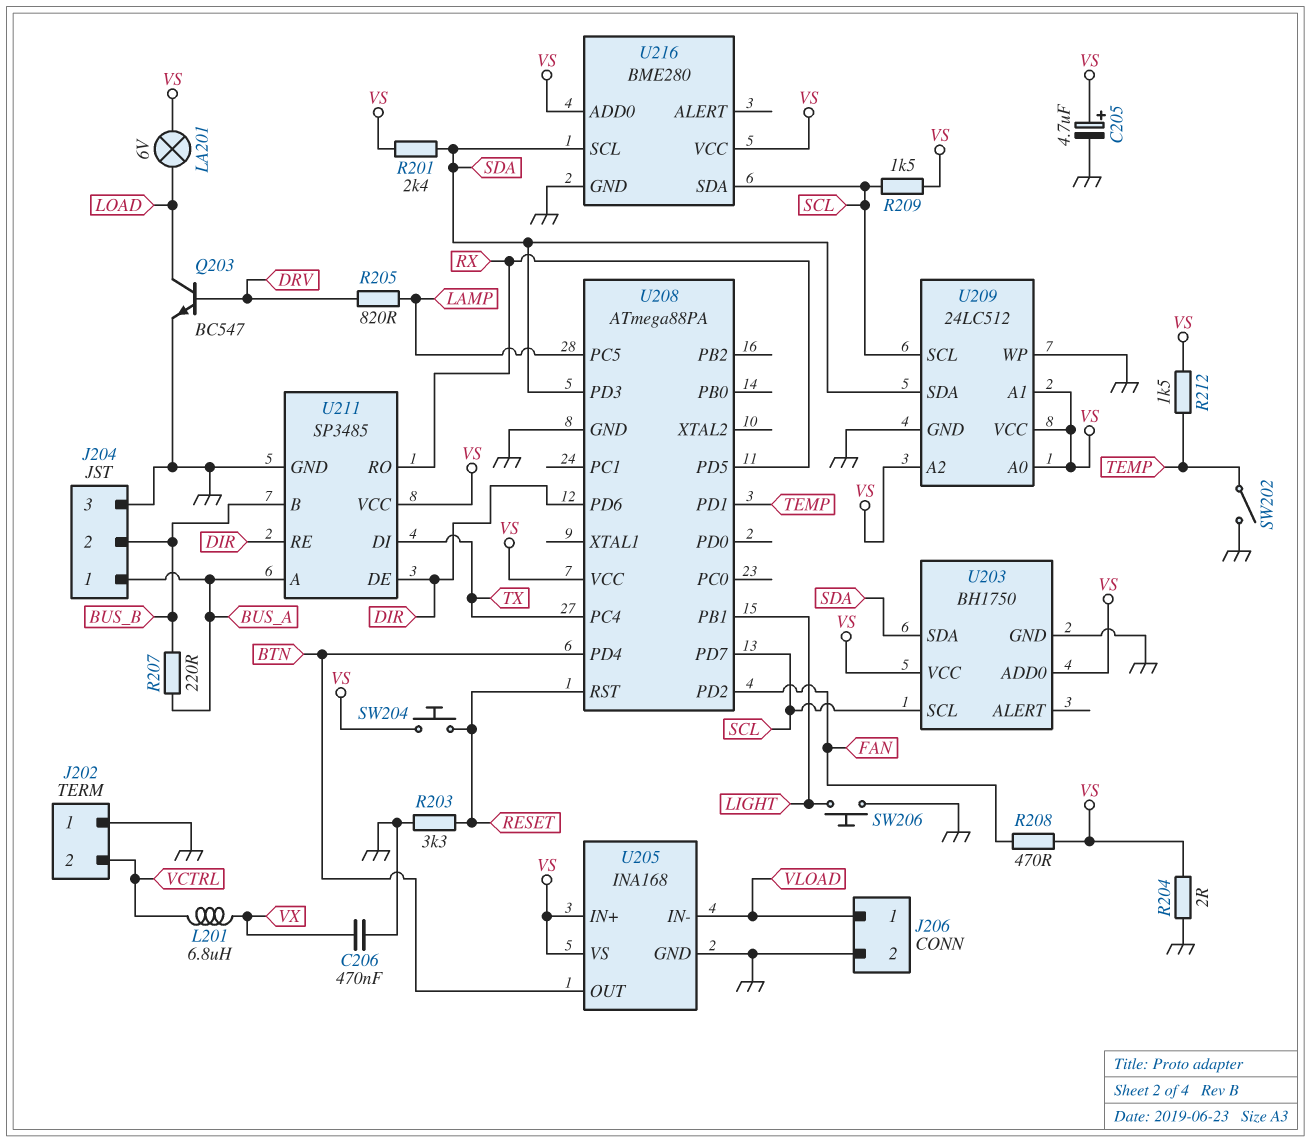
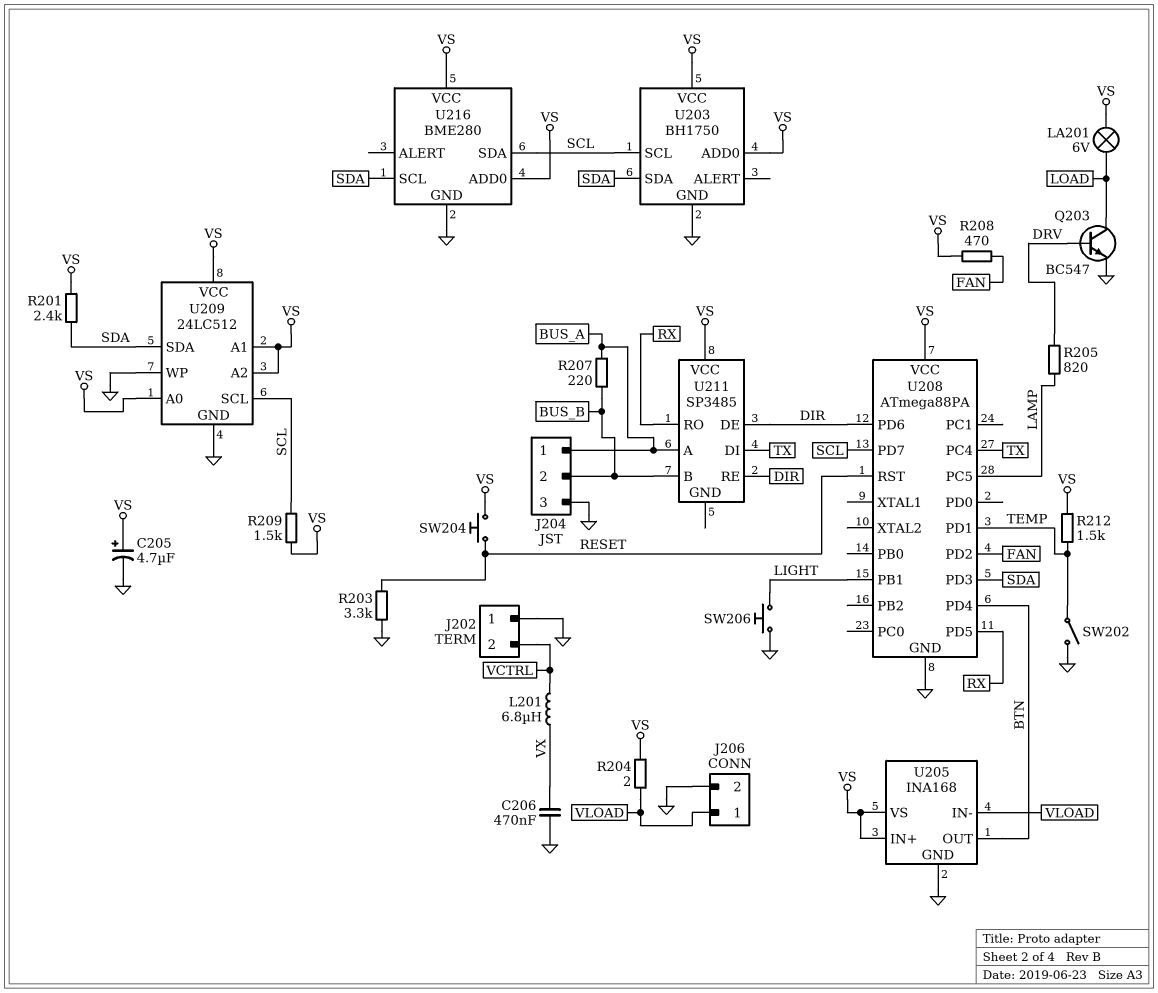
R204: 2 (GND, VS) -> 2 (VLOAD, VS)
U211 pin GND: GND -> none

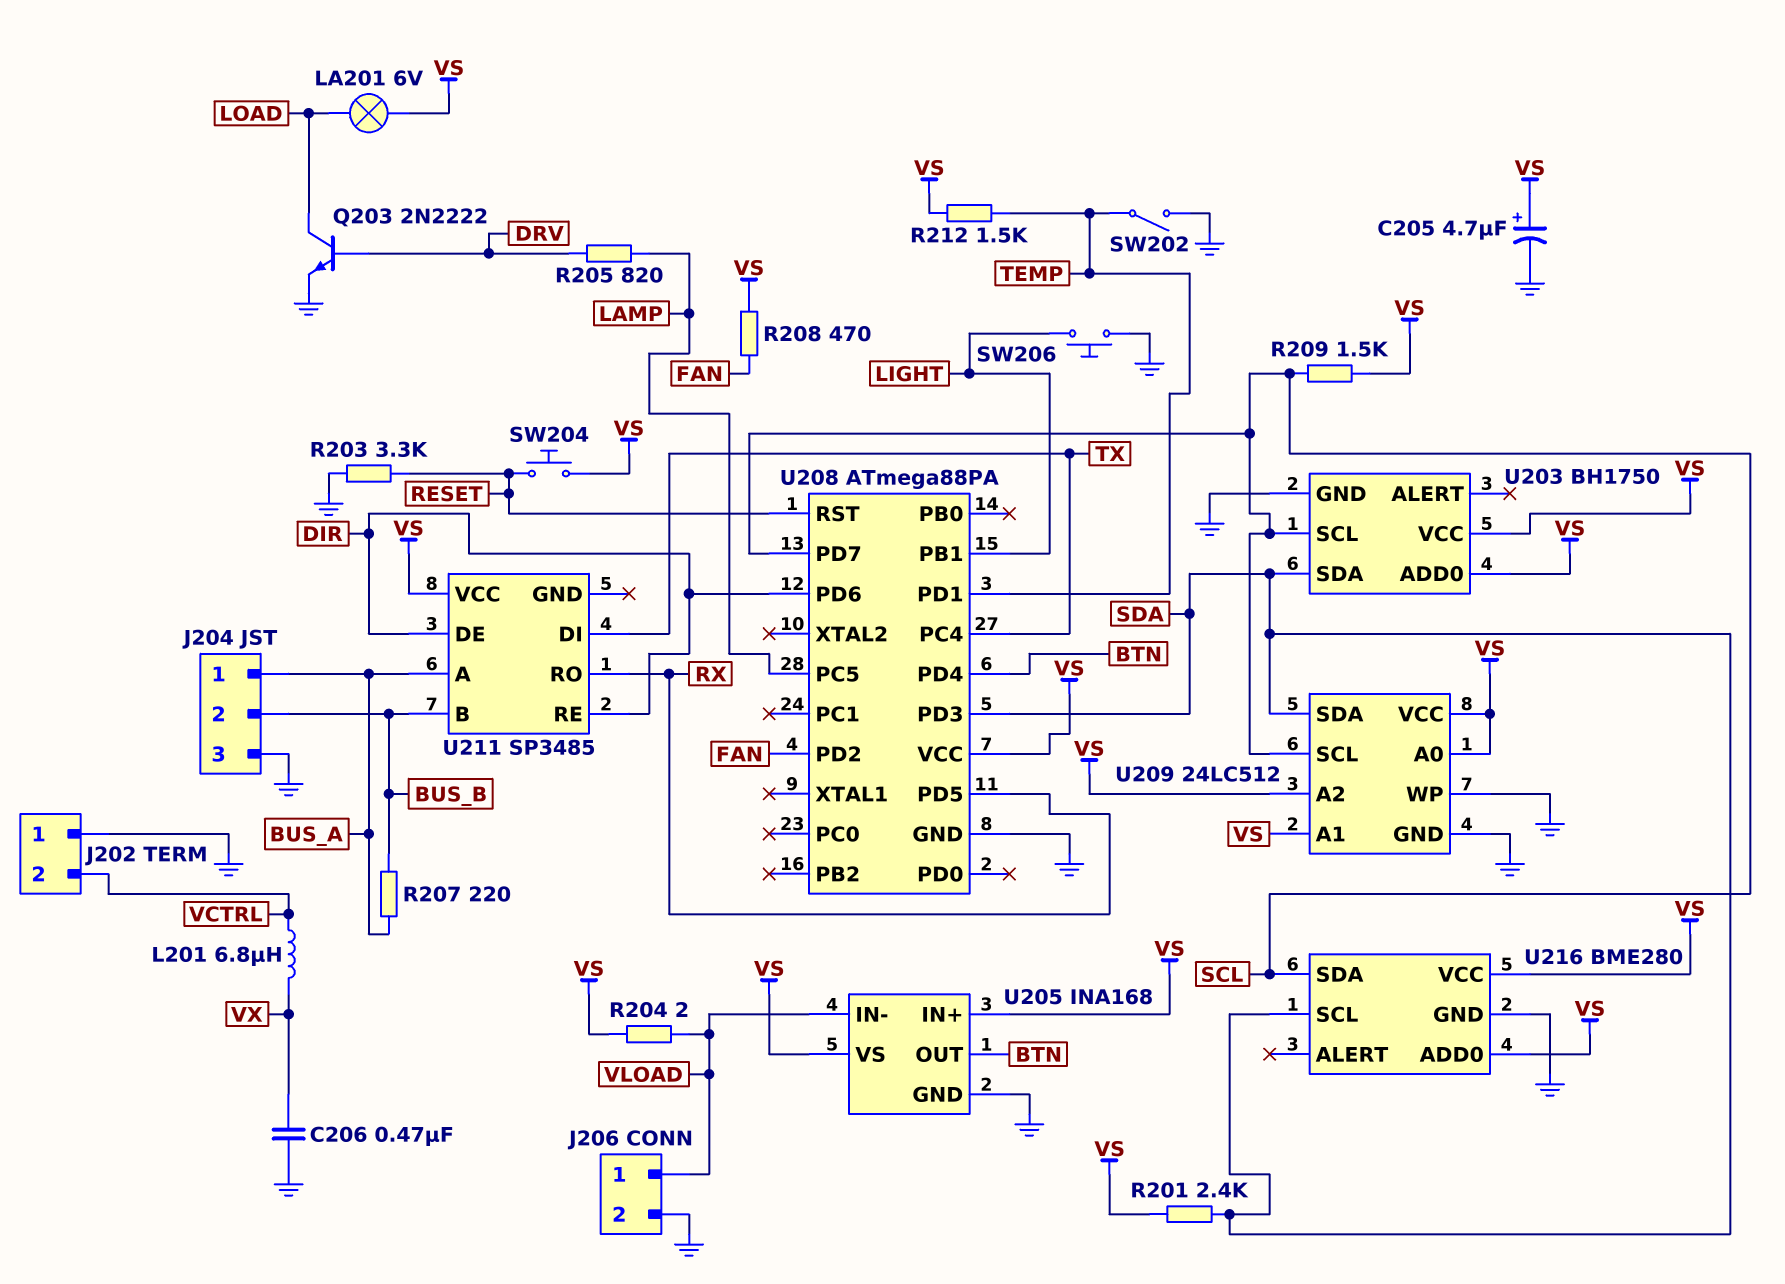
Q203: NPN BC547 (B DRV, C LOAD, E GND) -> NPN 2N2222 (B DRV, C LOAD, E GND)

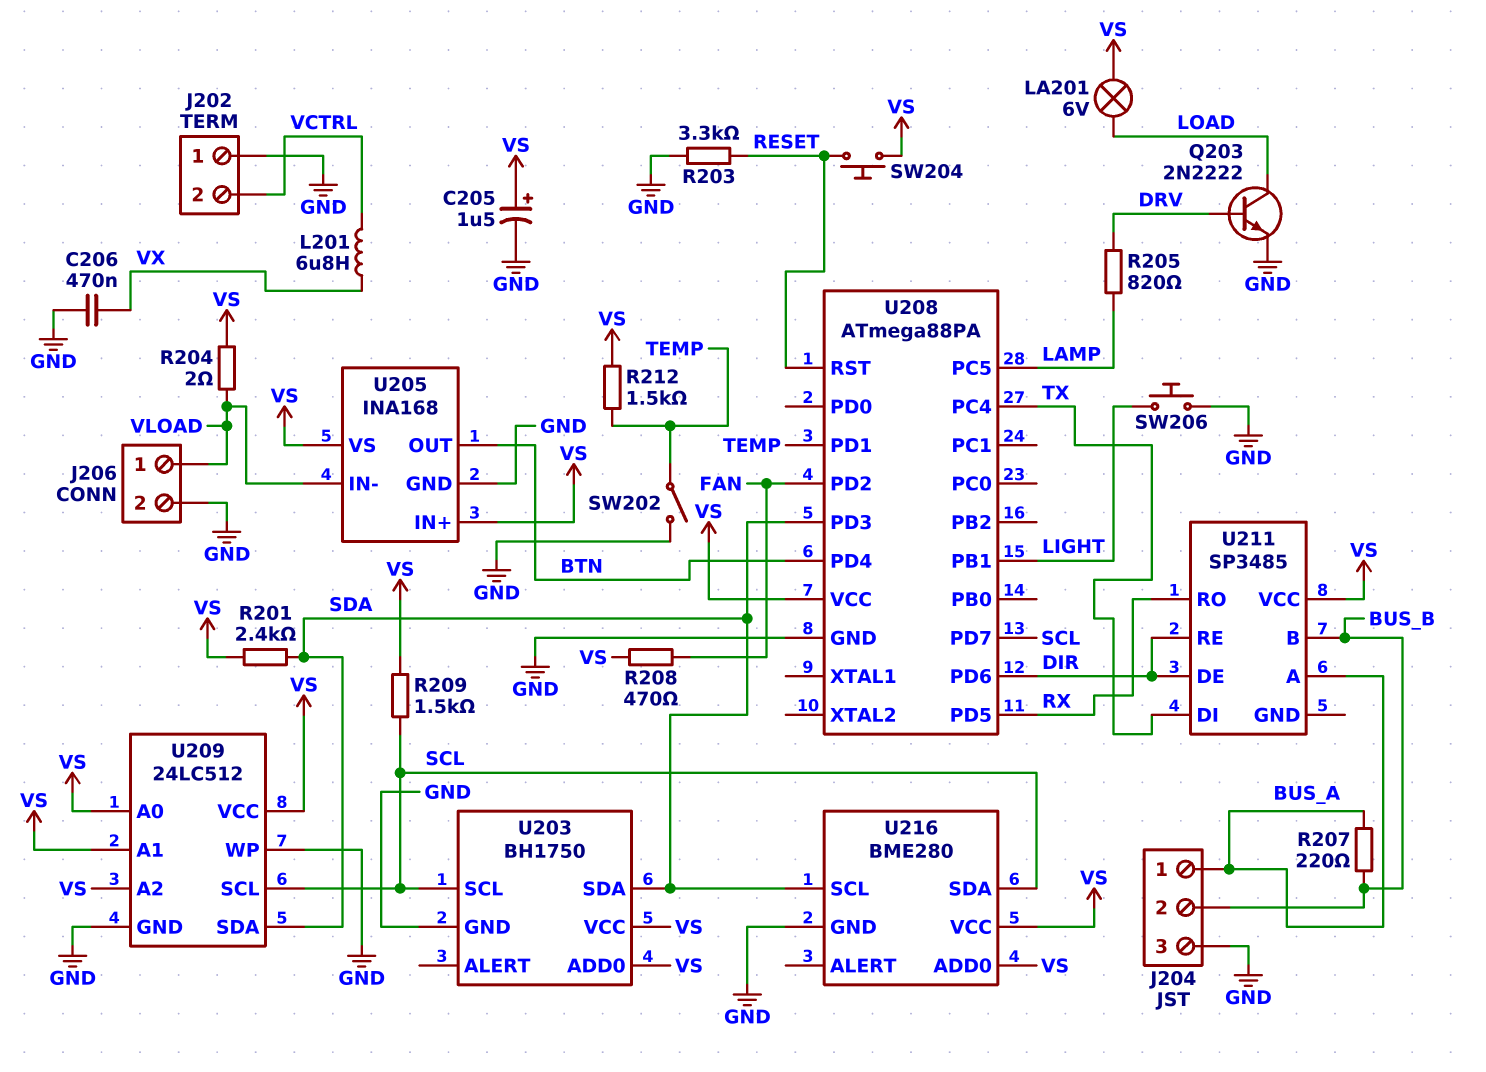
C205: 4.7uF (plus VS, minus GND) -> 1.5uF (plus VS, minus GND)

